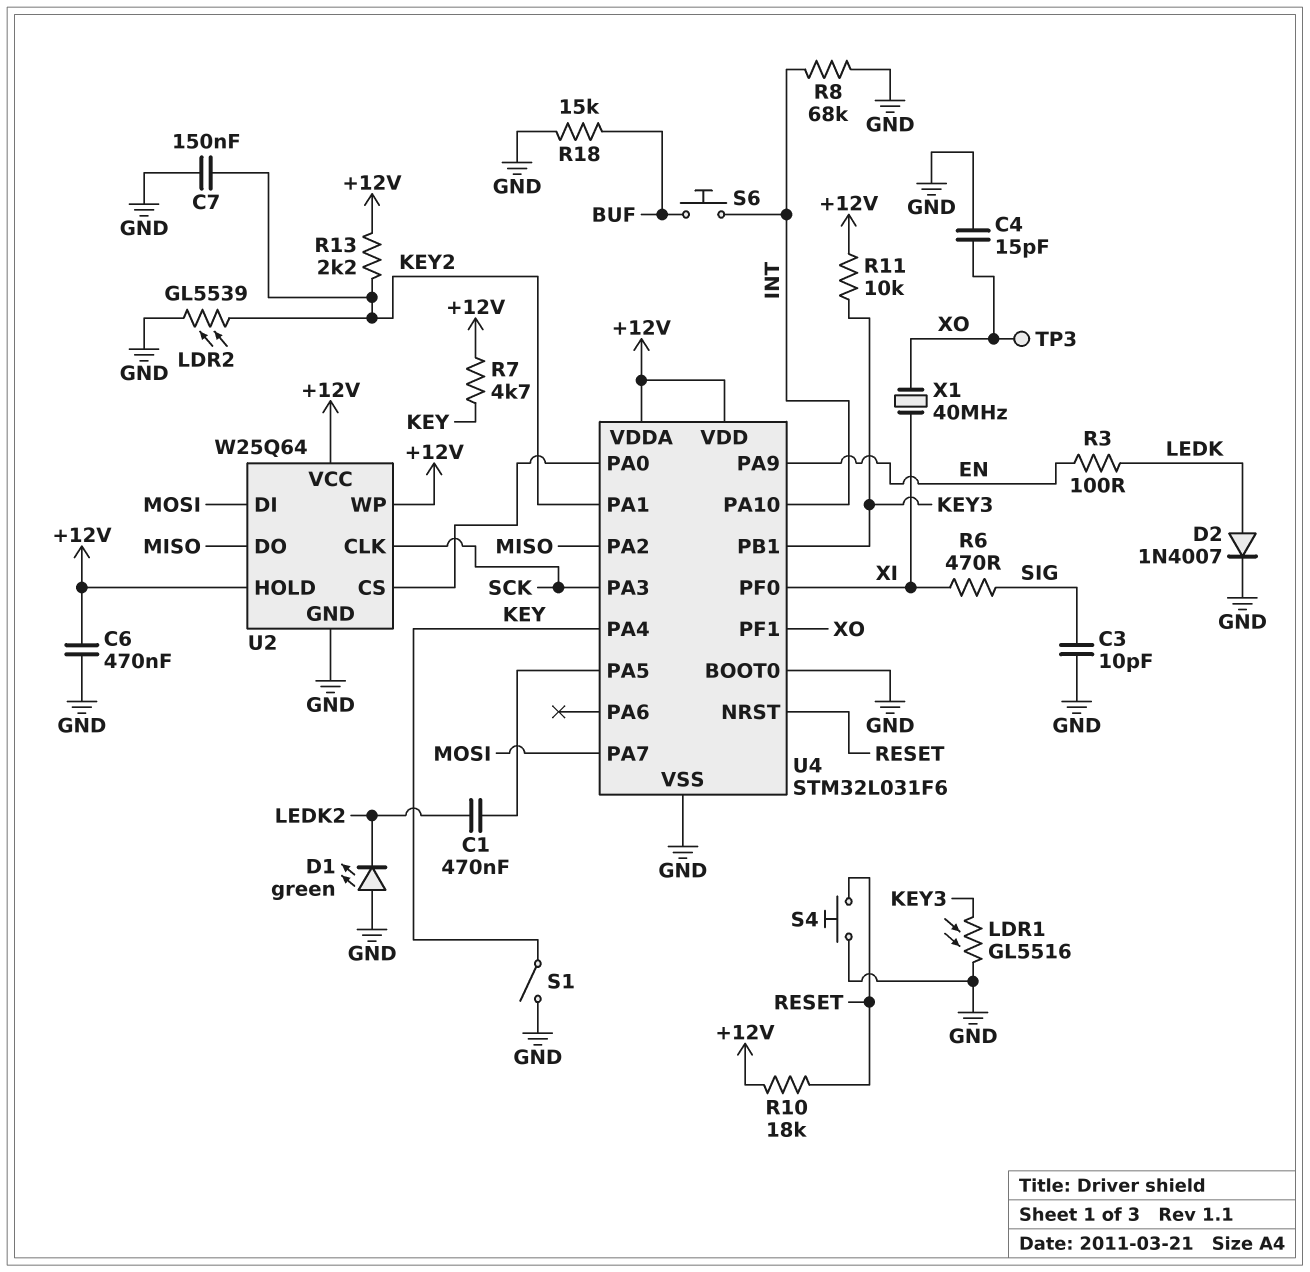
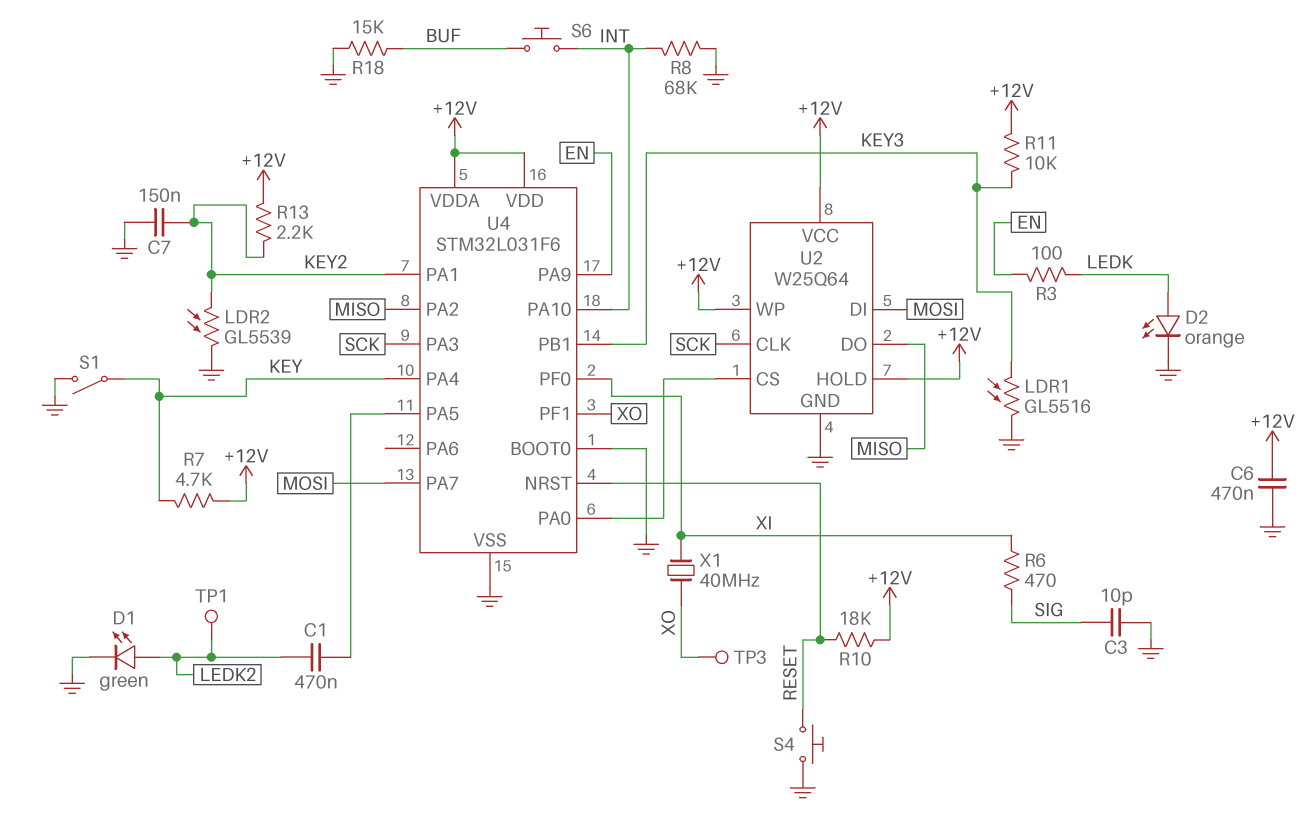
C4: 15pF (GND, XO) -> none
D1: LED green (A GND, K LEDK2) -> LED green (A LEDK2, K GND)
D2: diode 1N4007 (A LEDK, K GND) -> LED orange (A LEDK, K GND)
TP1: none -> test point (LEDK2)

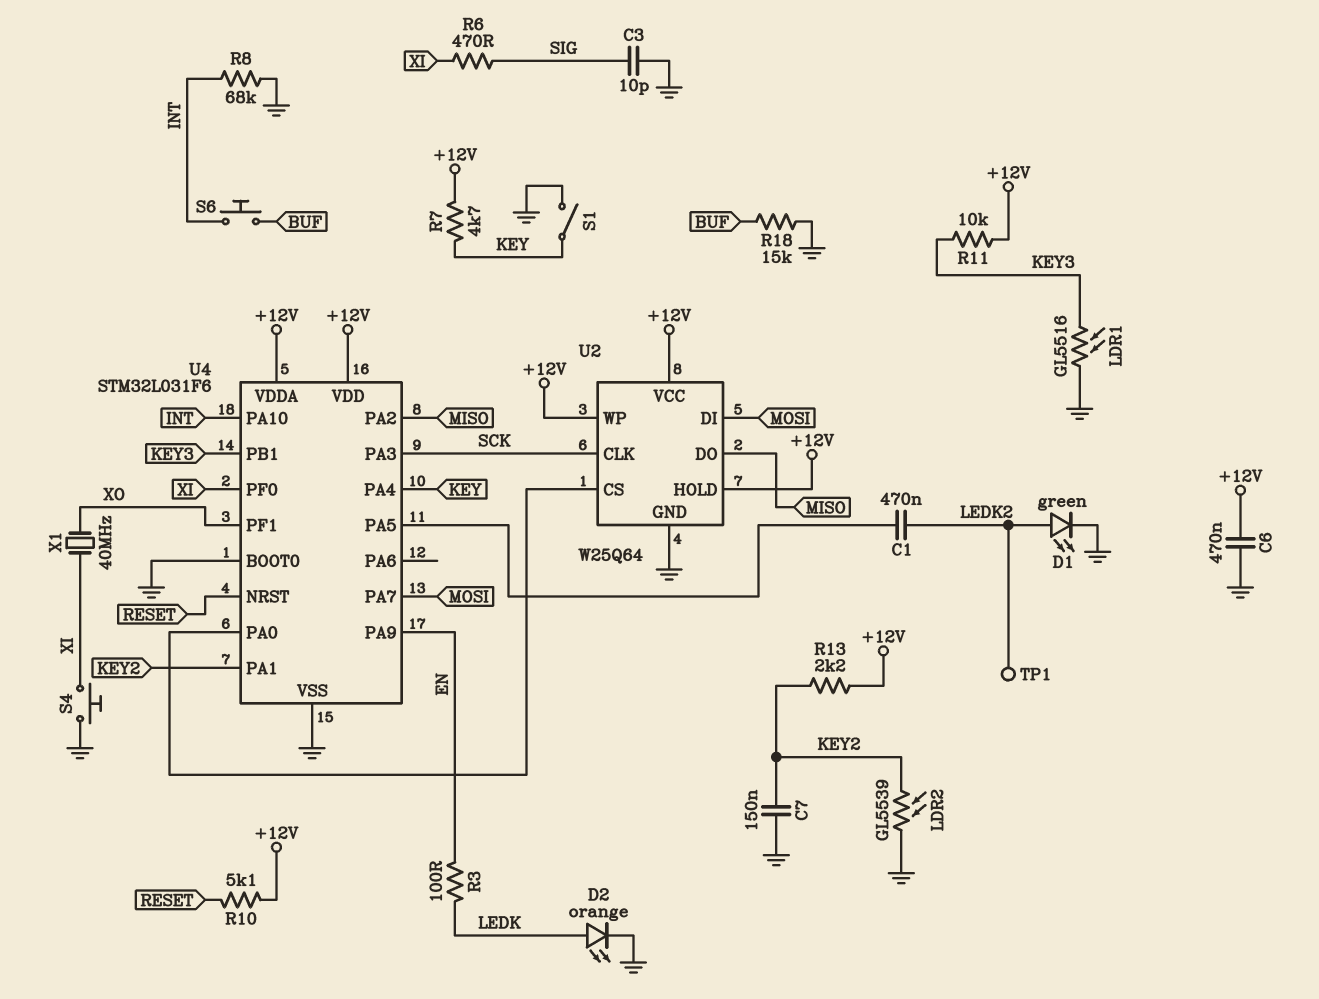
R10: 18k (+12V, RESET) -> 5.1k (+12V, RESET)
S4: button (GND, RESET) -> button (GND, XI)
TP3: test point (XO) -> none

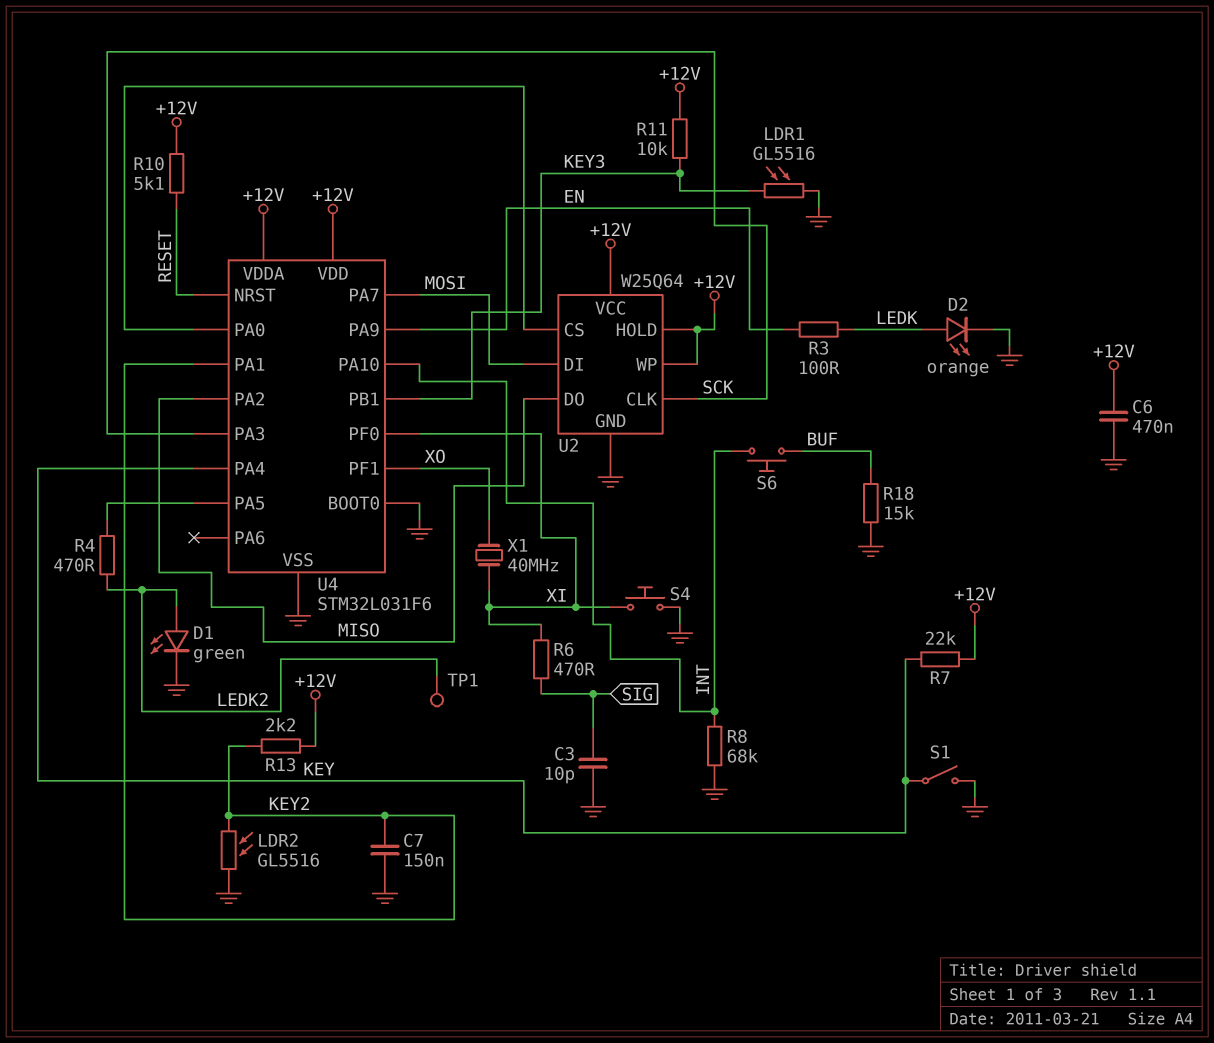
C1: 470nF (LEDK2, U4/PA5) -> none
LDR2: GL5539 (GND, KEY2) -> GL5516 (GND, KEY2)
R4: none -> 470 (LEDK2, U4/PA5)
R7: 4.7k (+12V, KEY) -> 22k (+12V, KEY)

